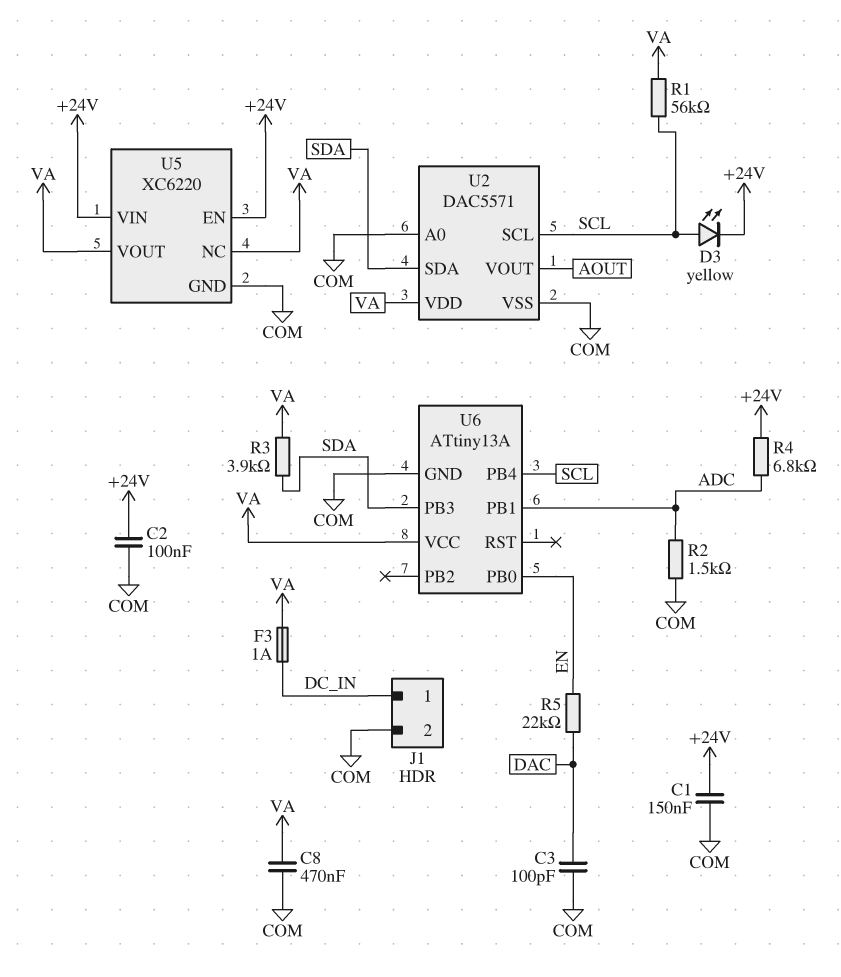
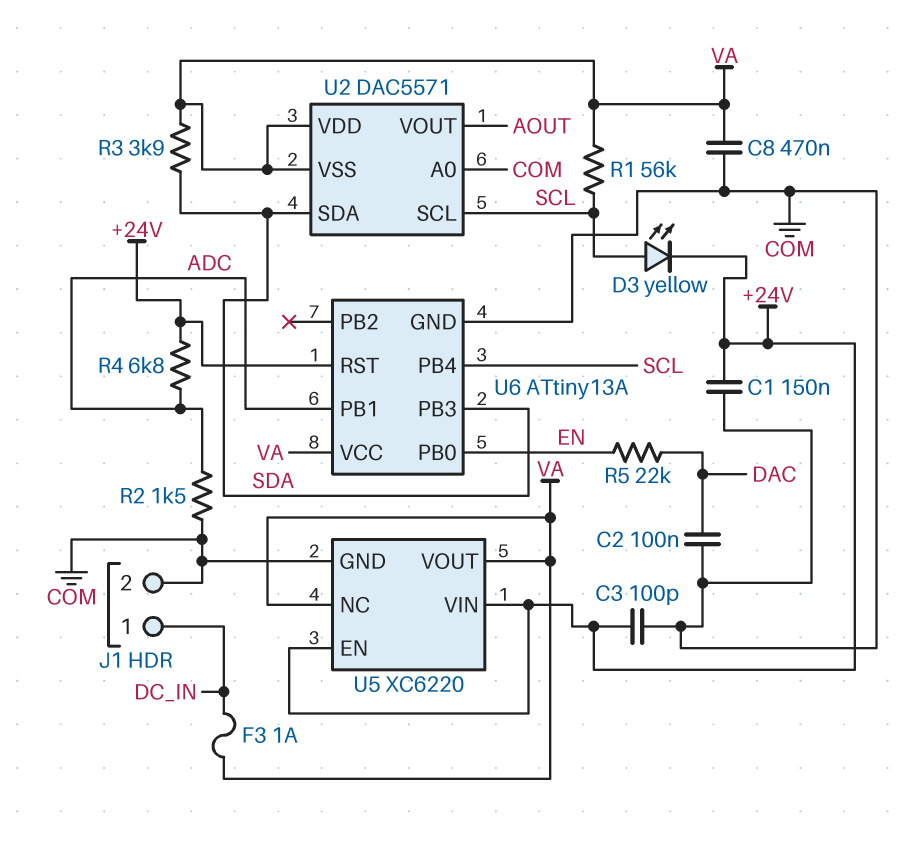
C2: 100nF (+24V, COM) -> 100nF (COM, DAC)
C3: 100pF (COM, DAC) -> 100pF (+24V, COM)
U2 pin VSS: COM -> VA
U6 pin RST: none -> +24V

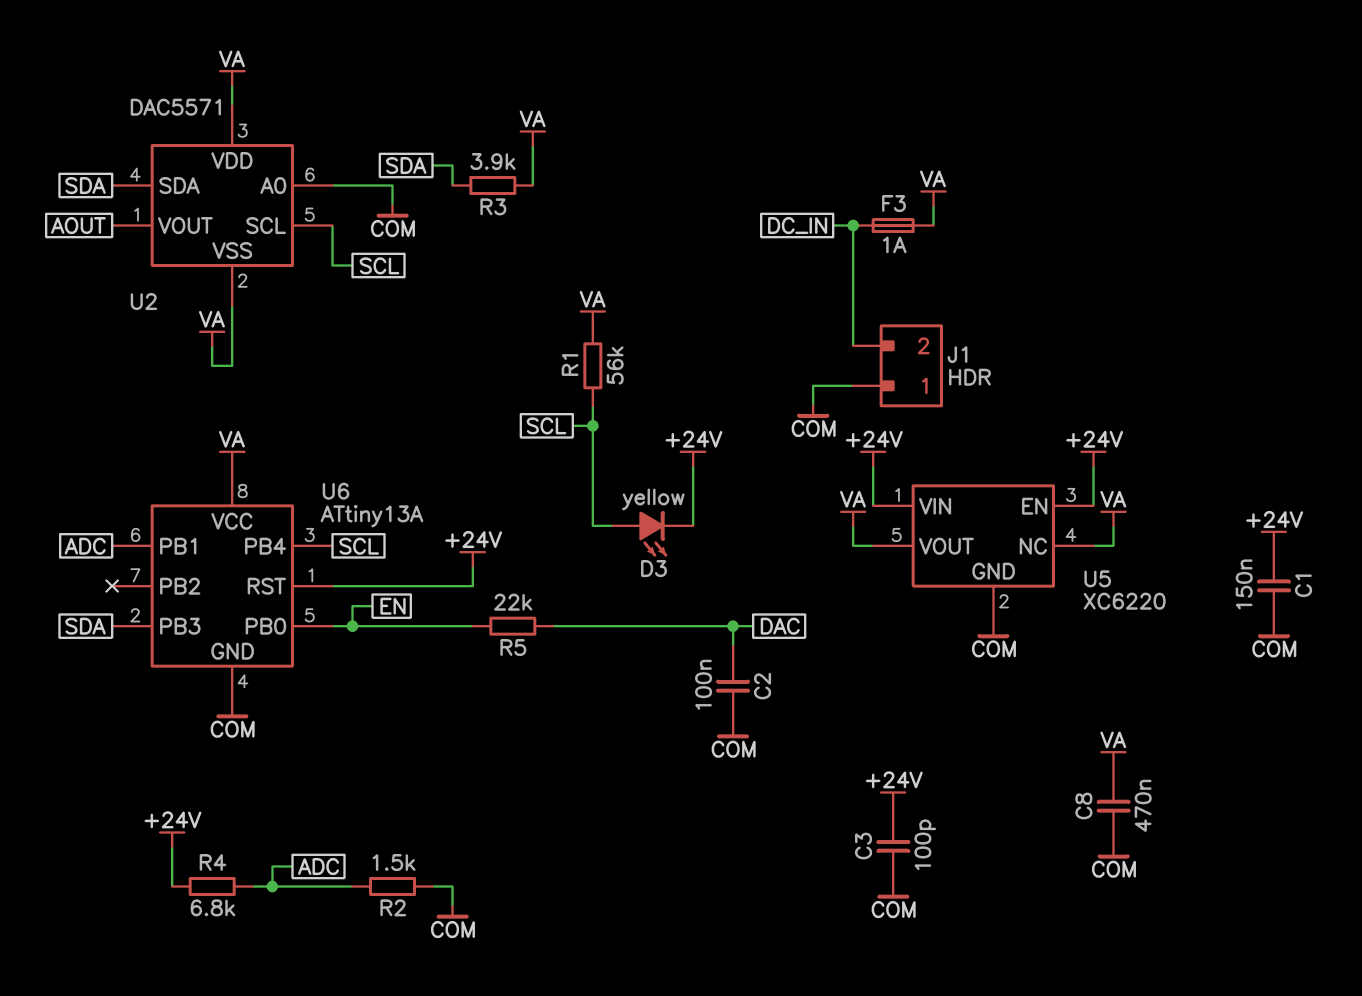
J1 pin 1: DC_IN -> COM
J1 pin 2: COM -> DC_IN

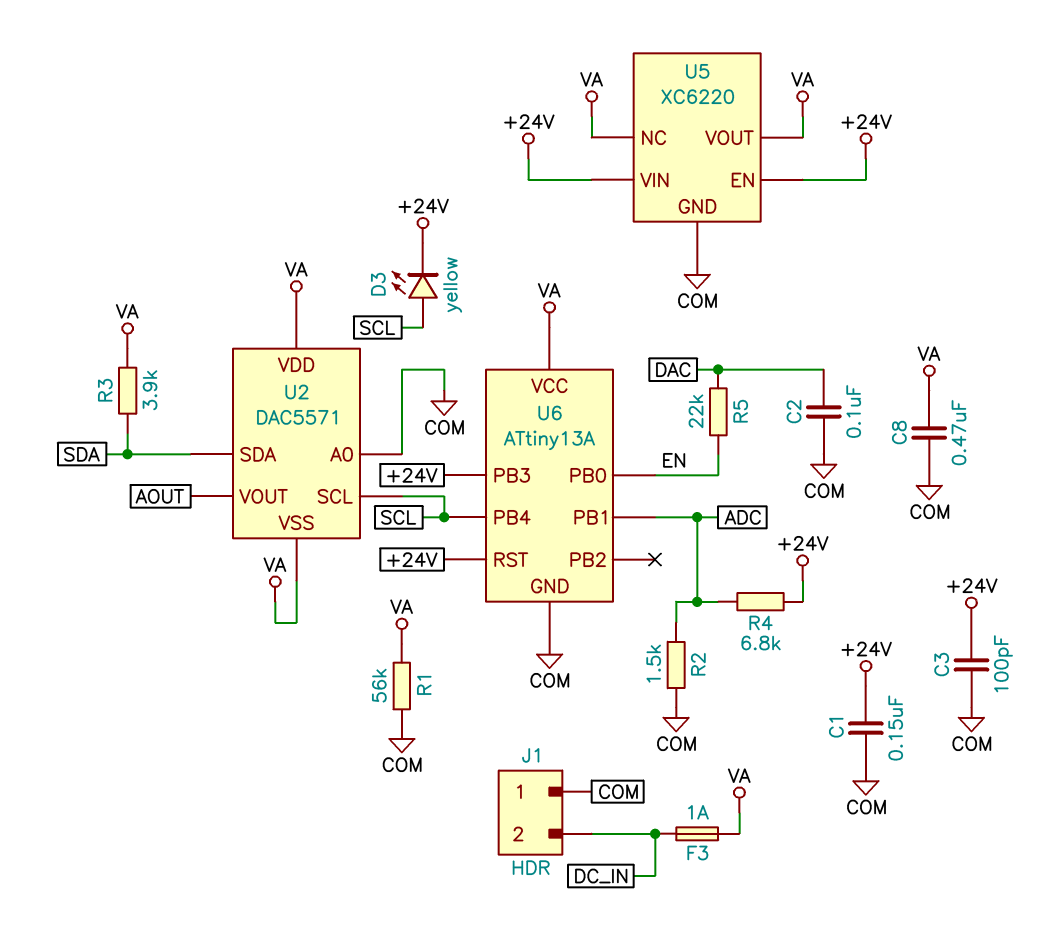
R1: 56k (SCL, VA) -> 56k (COM, VA)
U6 pin PB3: SDA -> +24V

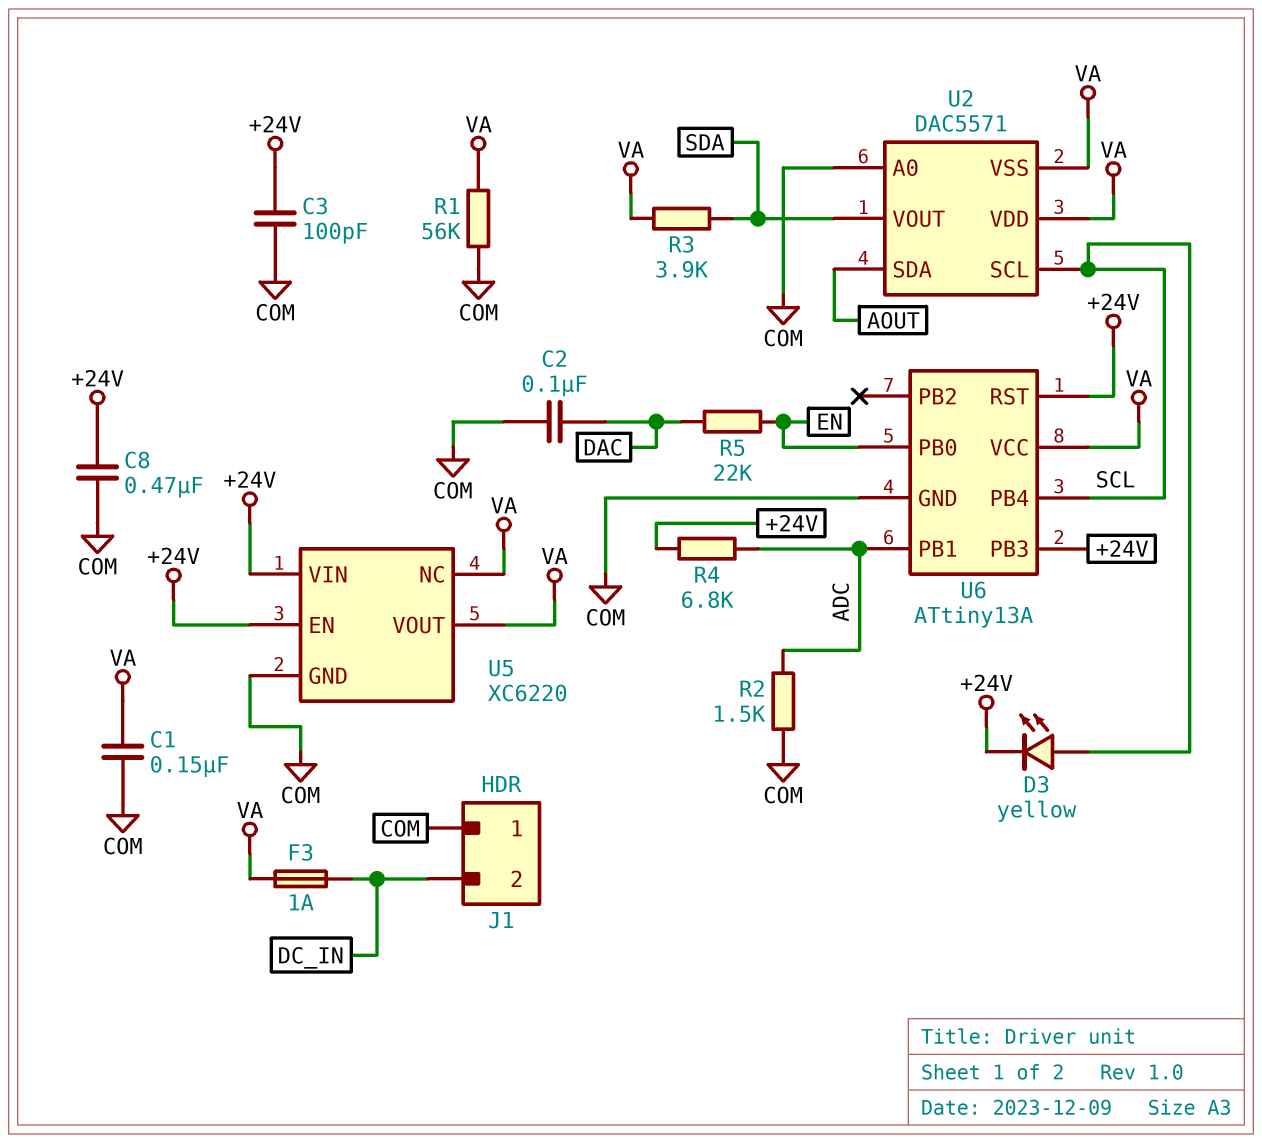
C1: 150nF (+24V, COM) -> 150nF (COM, VA)
C8: 470nF (COM, VA) -> 470nF (+24V, COM)
U2 pin SDA: SDA -> AOUT
U2 pin VOUT: AOUT -> SDA

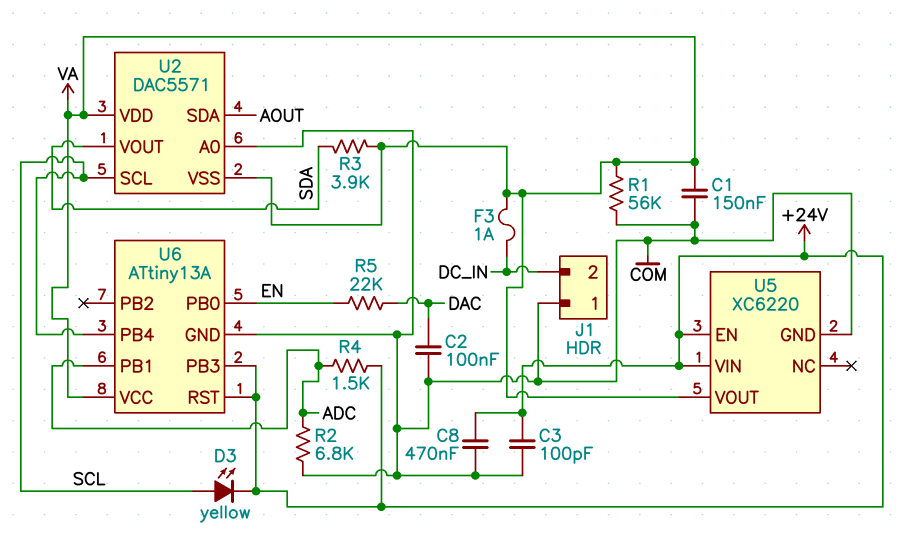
R2: 1.5k (ADC, COM) -> 6.8k (ADC, COM)
R4: 6.8k (+24V, ADC) -> 1.5k (+24V, ADC)
U5 pin NC: VA -> none

